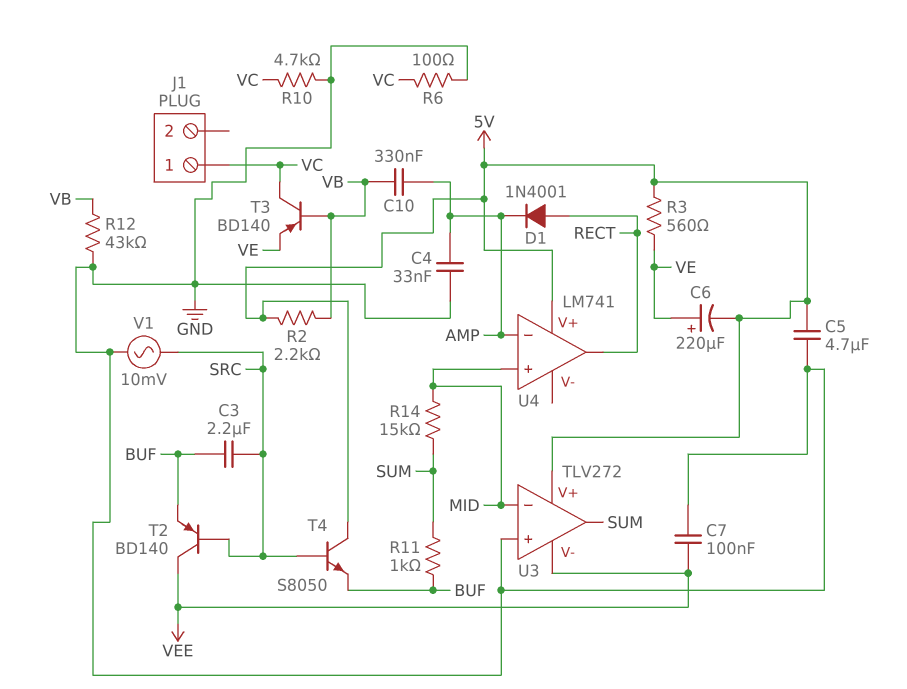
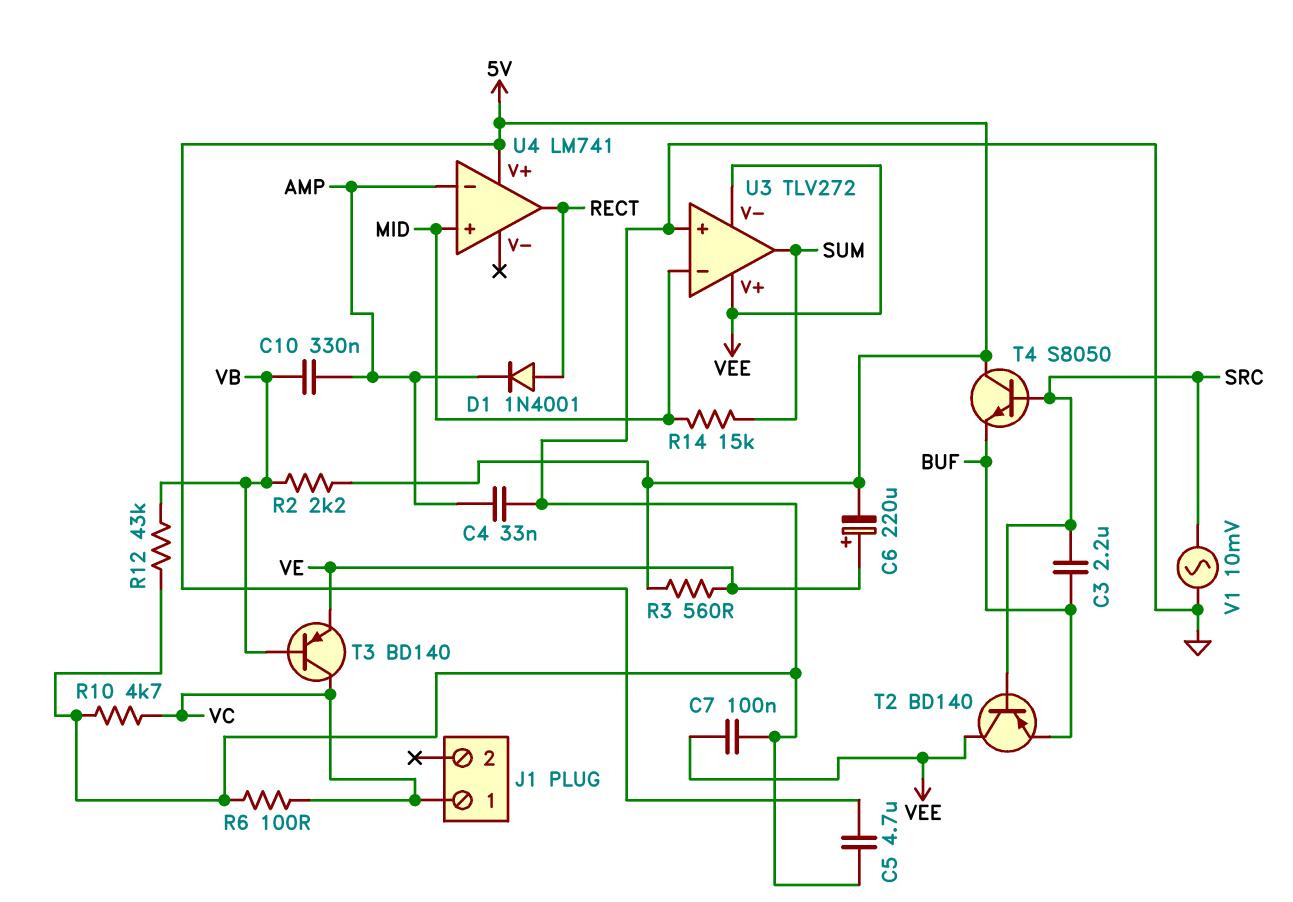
R11: 1k (BUF, SUM) -> none
U3 pin V+: 5V -> VEE

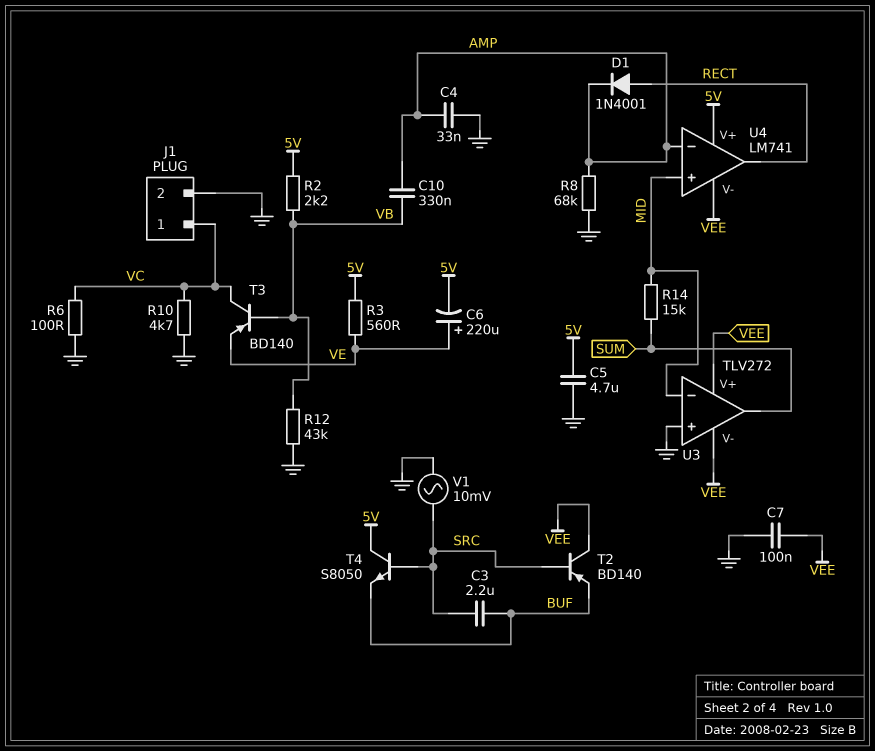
J1 pin 2: none -> GND
R8: none -> 68k (AMP, GND)
U4 pin V-: none -> VEE

